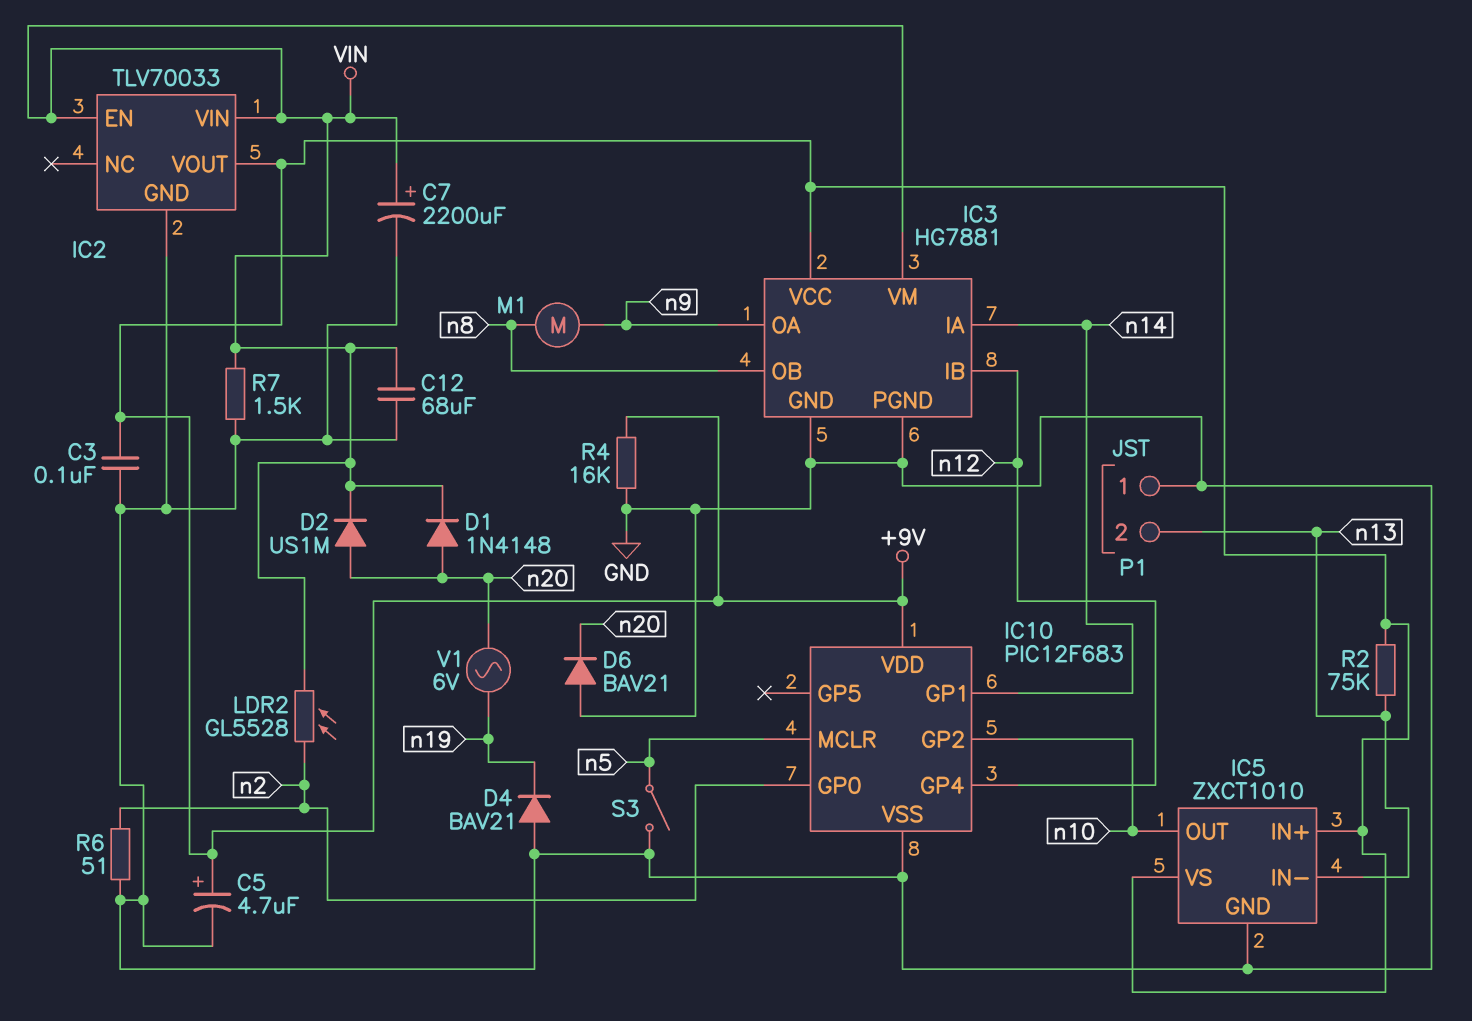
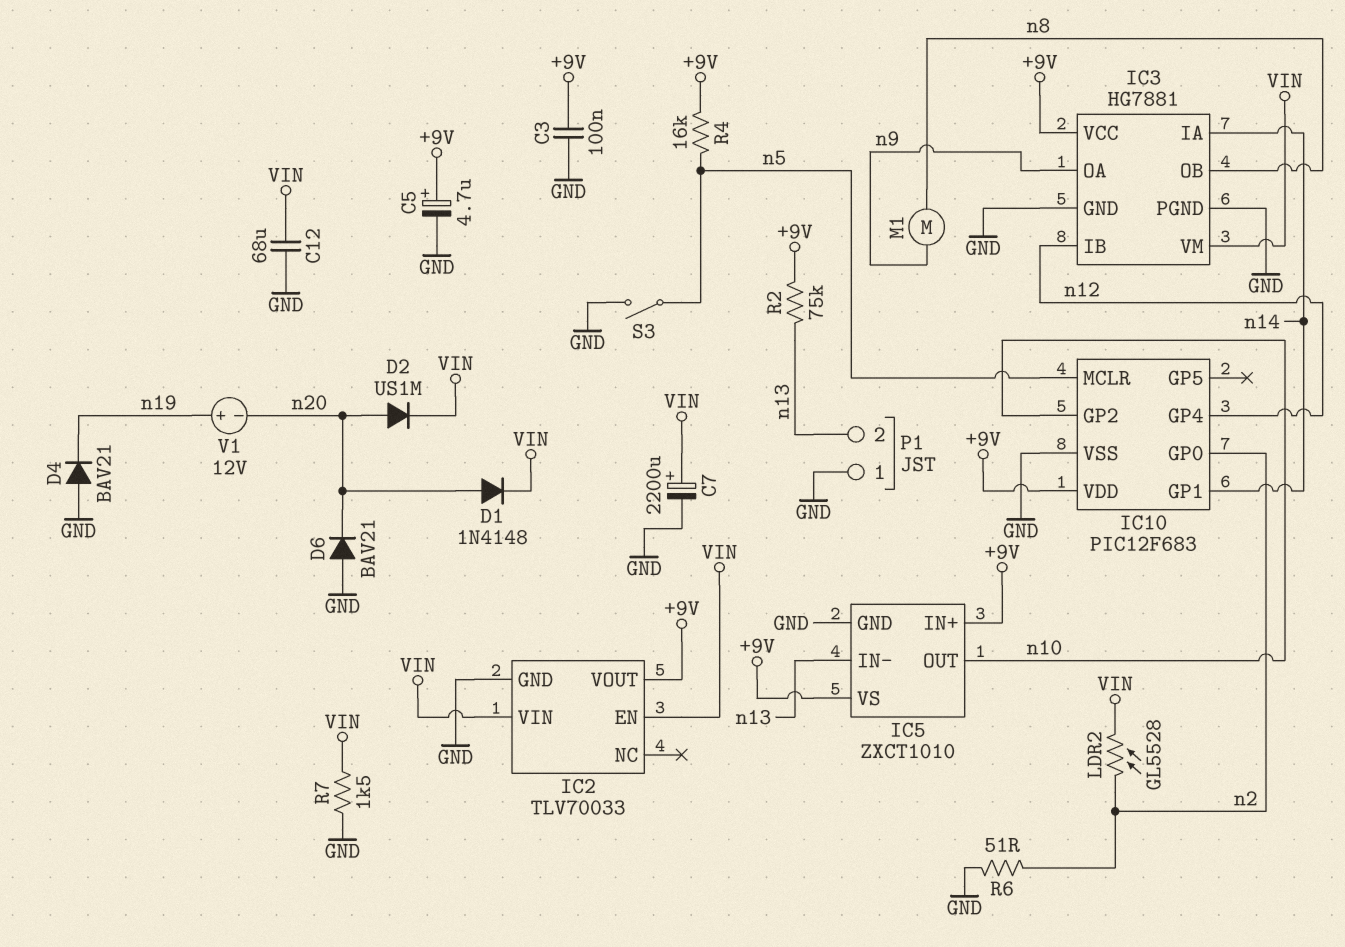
R4: 16k (+9V, GND) -> 16k (+9V, n5)
V1: AC 6V (n19, n20) -> 12V (plus n19, minus n20)

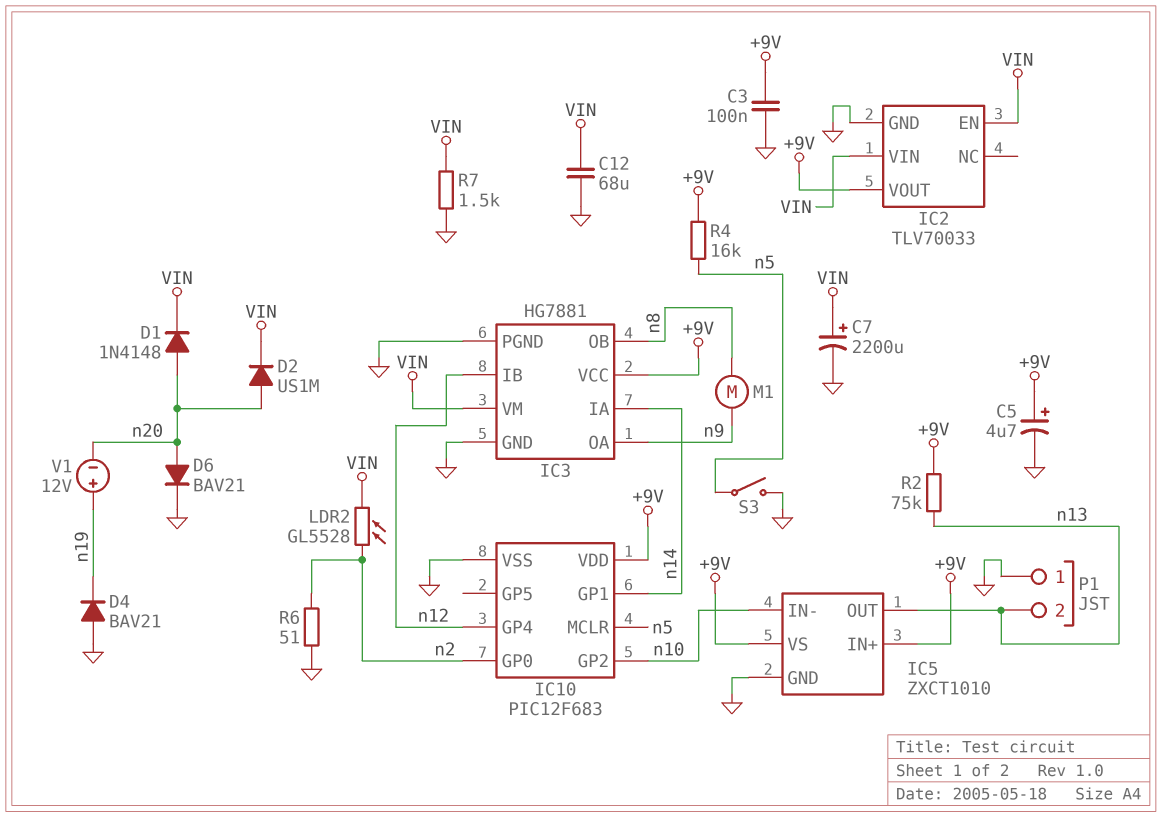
D6: diode BAV21 (A GND, K n20) -> diode BAV21 (A n20, K GND)
IC5 pin IN-: n13 -> n10
IC5 pin OUT: n10 -> n13

